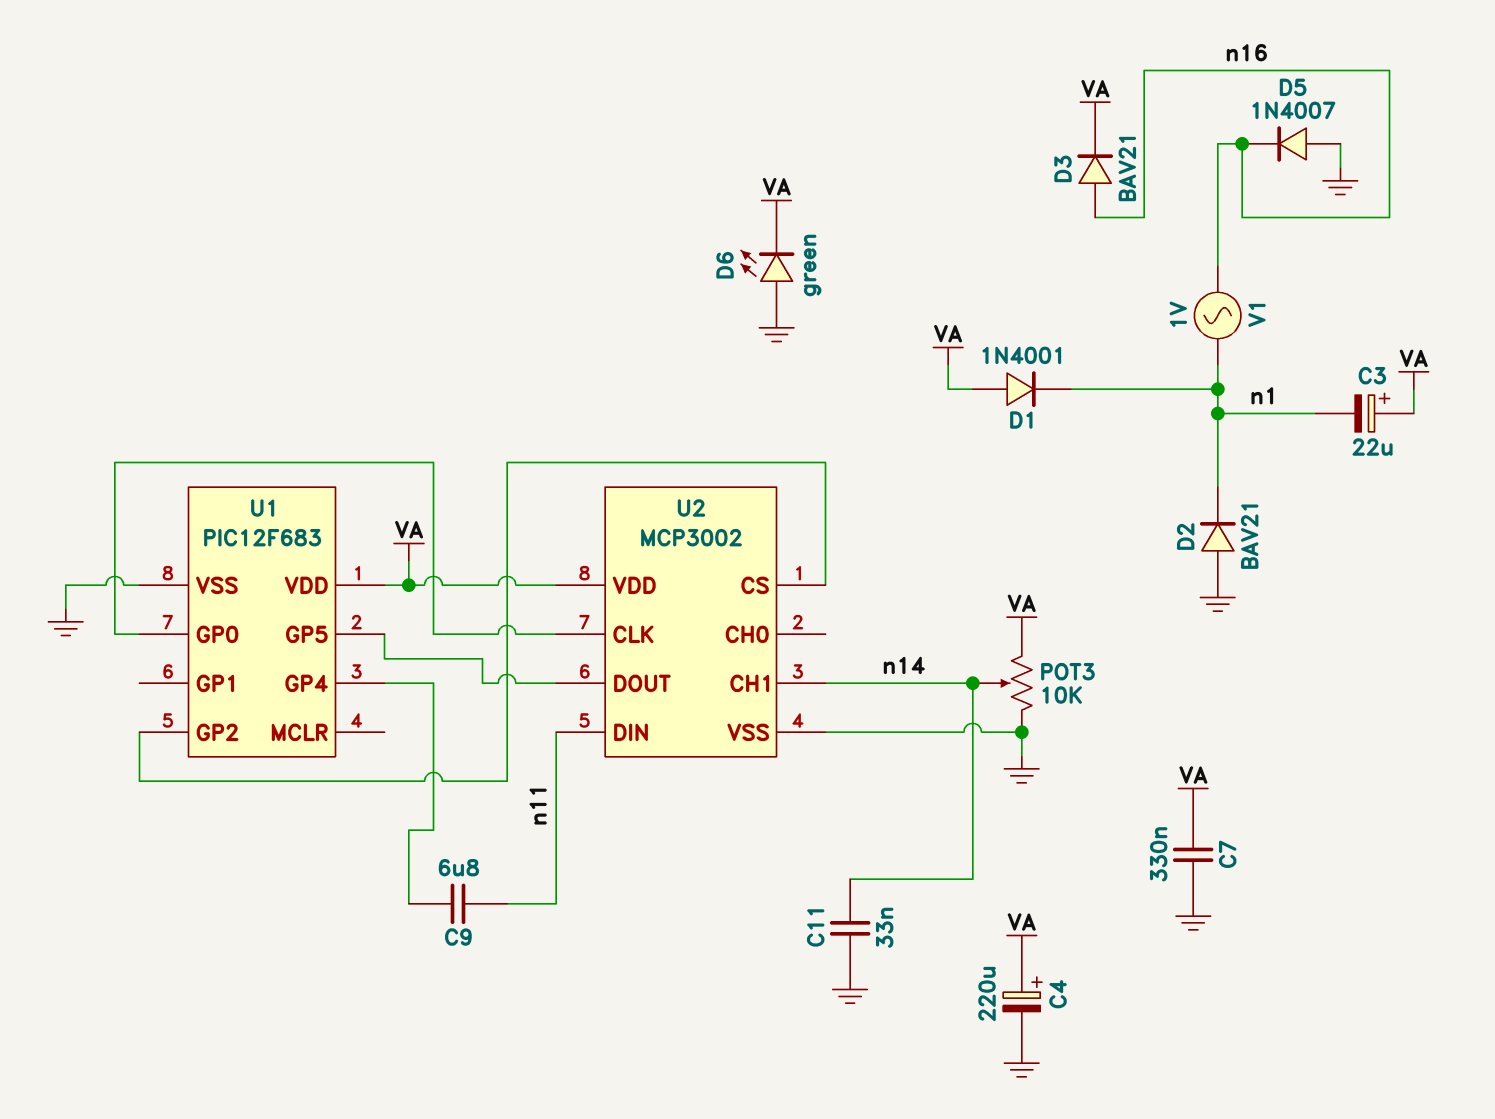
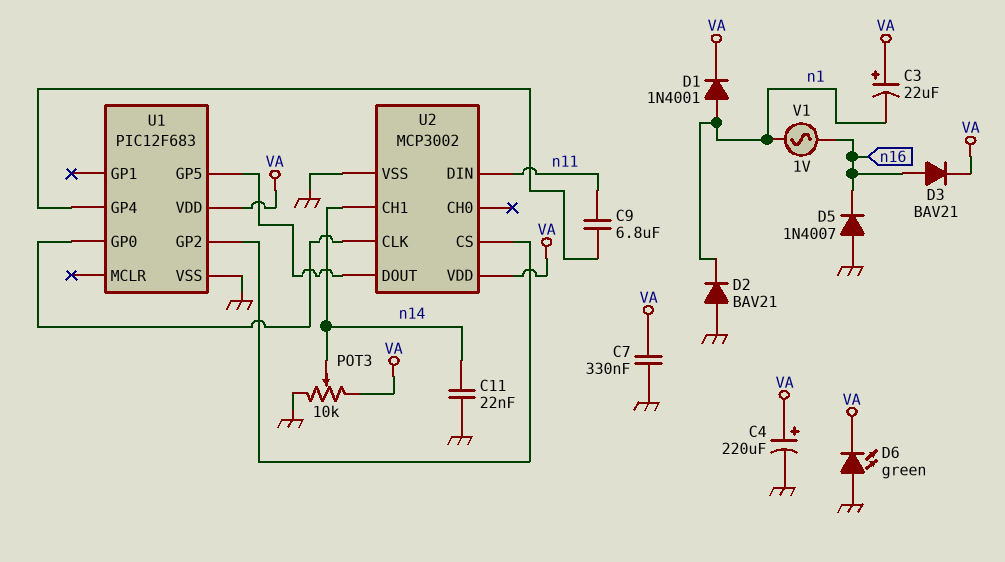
C11: 33nF (GND, n14) -> 22nF (GND, n14)
D1: diode 1N4001 (A VA, K n1) -> diode 1N4001 (A n1, K VA)

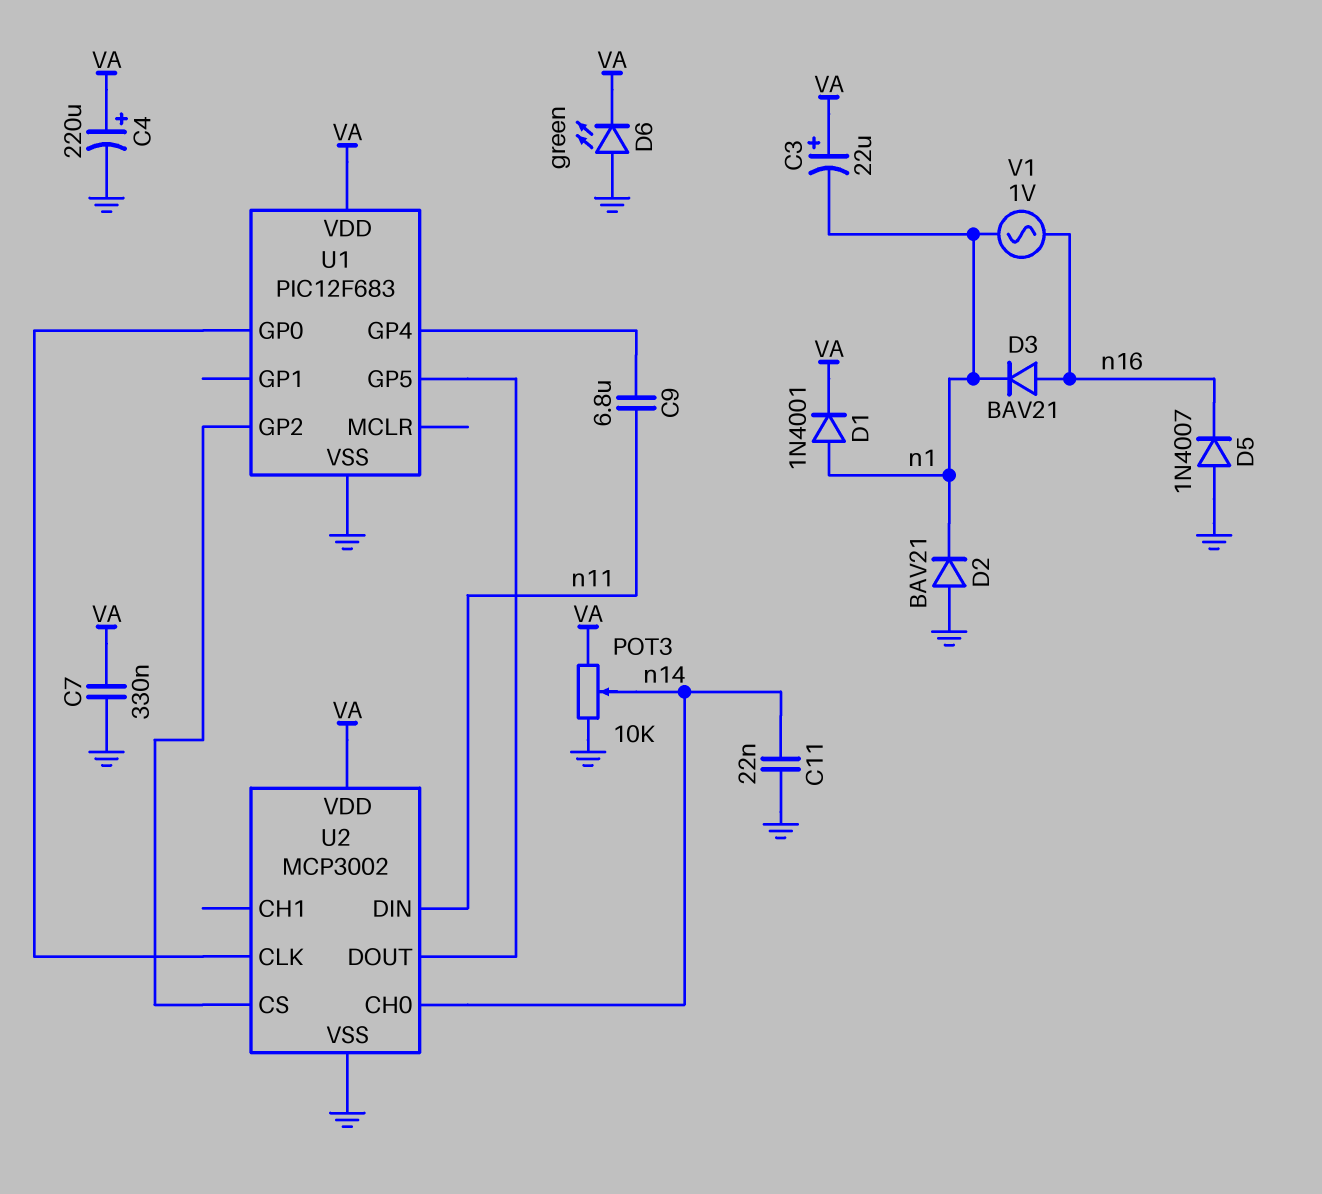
D3: diode BAV21 (A n16, K VA) -> diode BAV21 (A n16, K n1)
U2 pin CH0: none -> n14
U2 pin CH1: n14 -> none

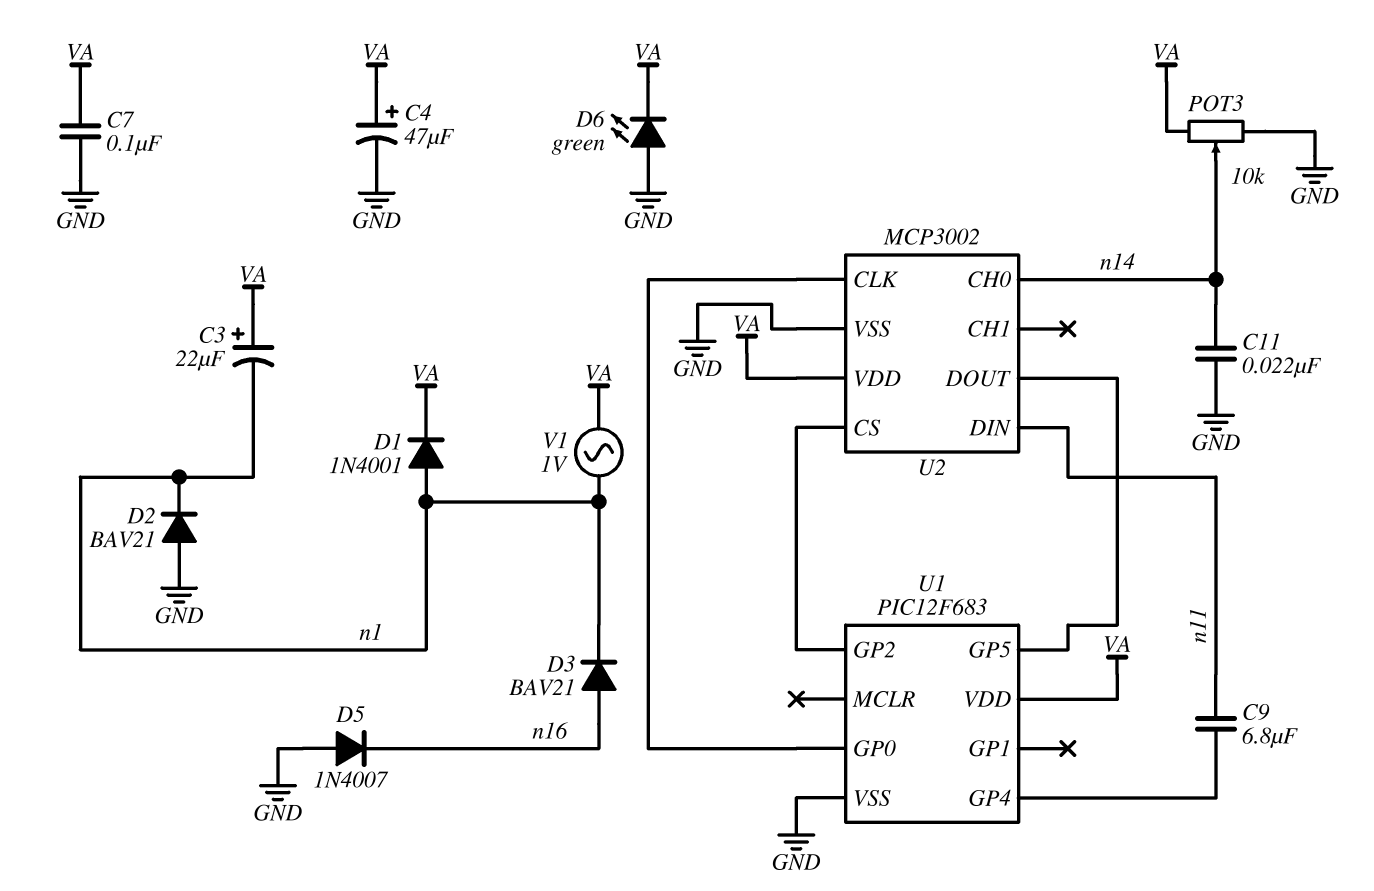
C4: 220uF (plus VA, minus GND) -> 47uF (plus VA, minus GND)
C7: 330nF (GND, VA) -> 100nF (GND, VA)
V1: AC 1V (n1, n16) -> AC 1V (VA, n1)

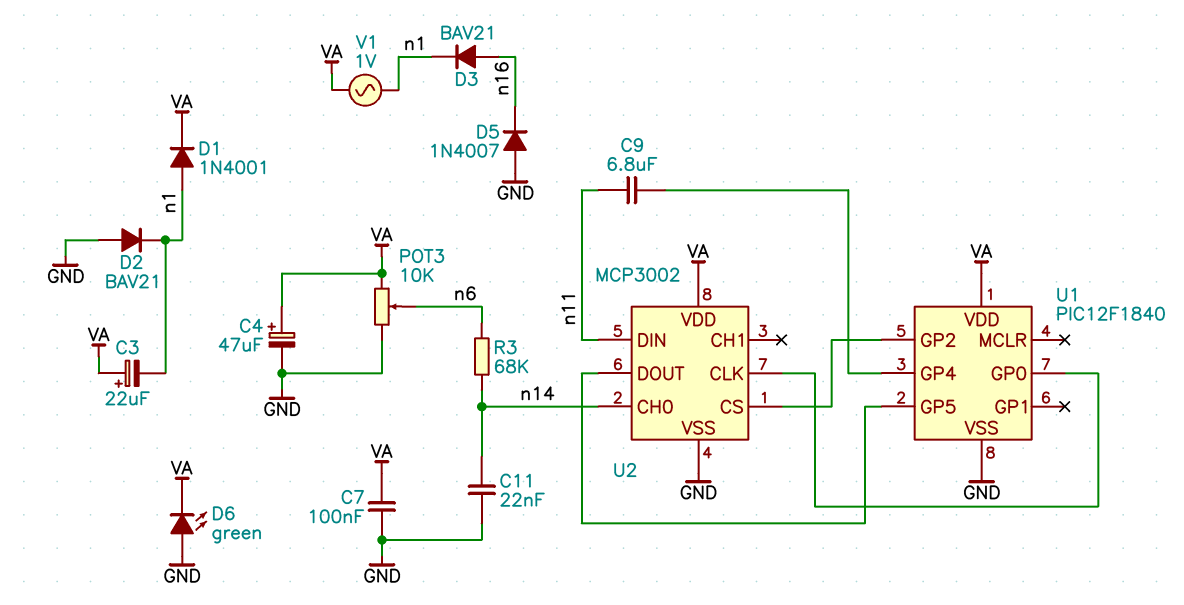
POT3: 10k (GND, VA, wiper n14) -> 10k (GND, VA, wiper n6)
R3: none -> 68k (n6, n14)
U1: PIC12F683 -> PIC12F1840

